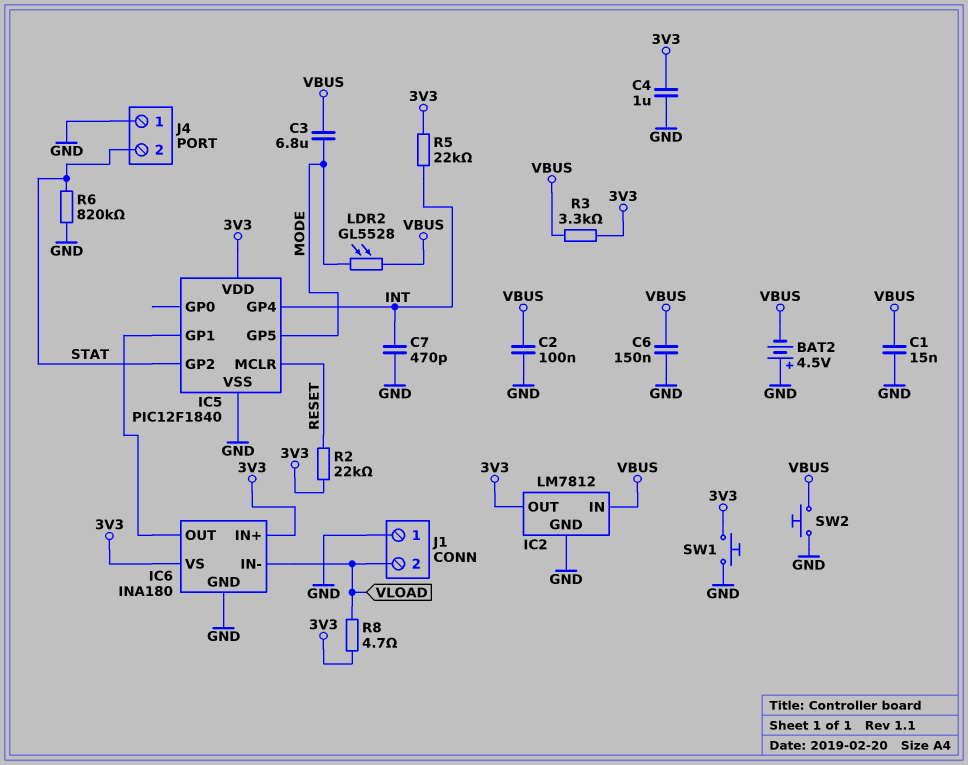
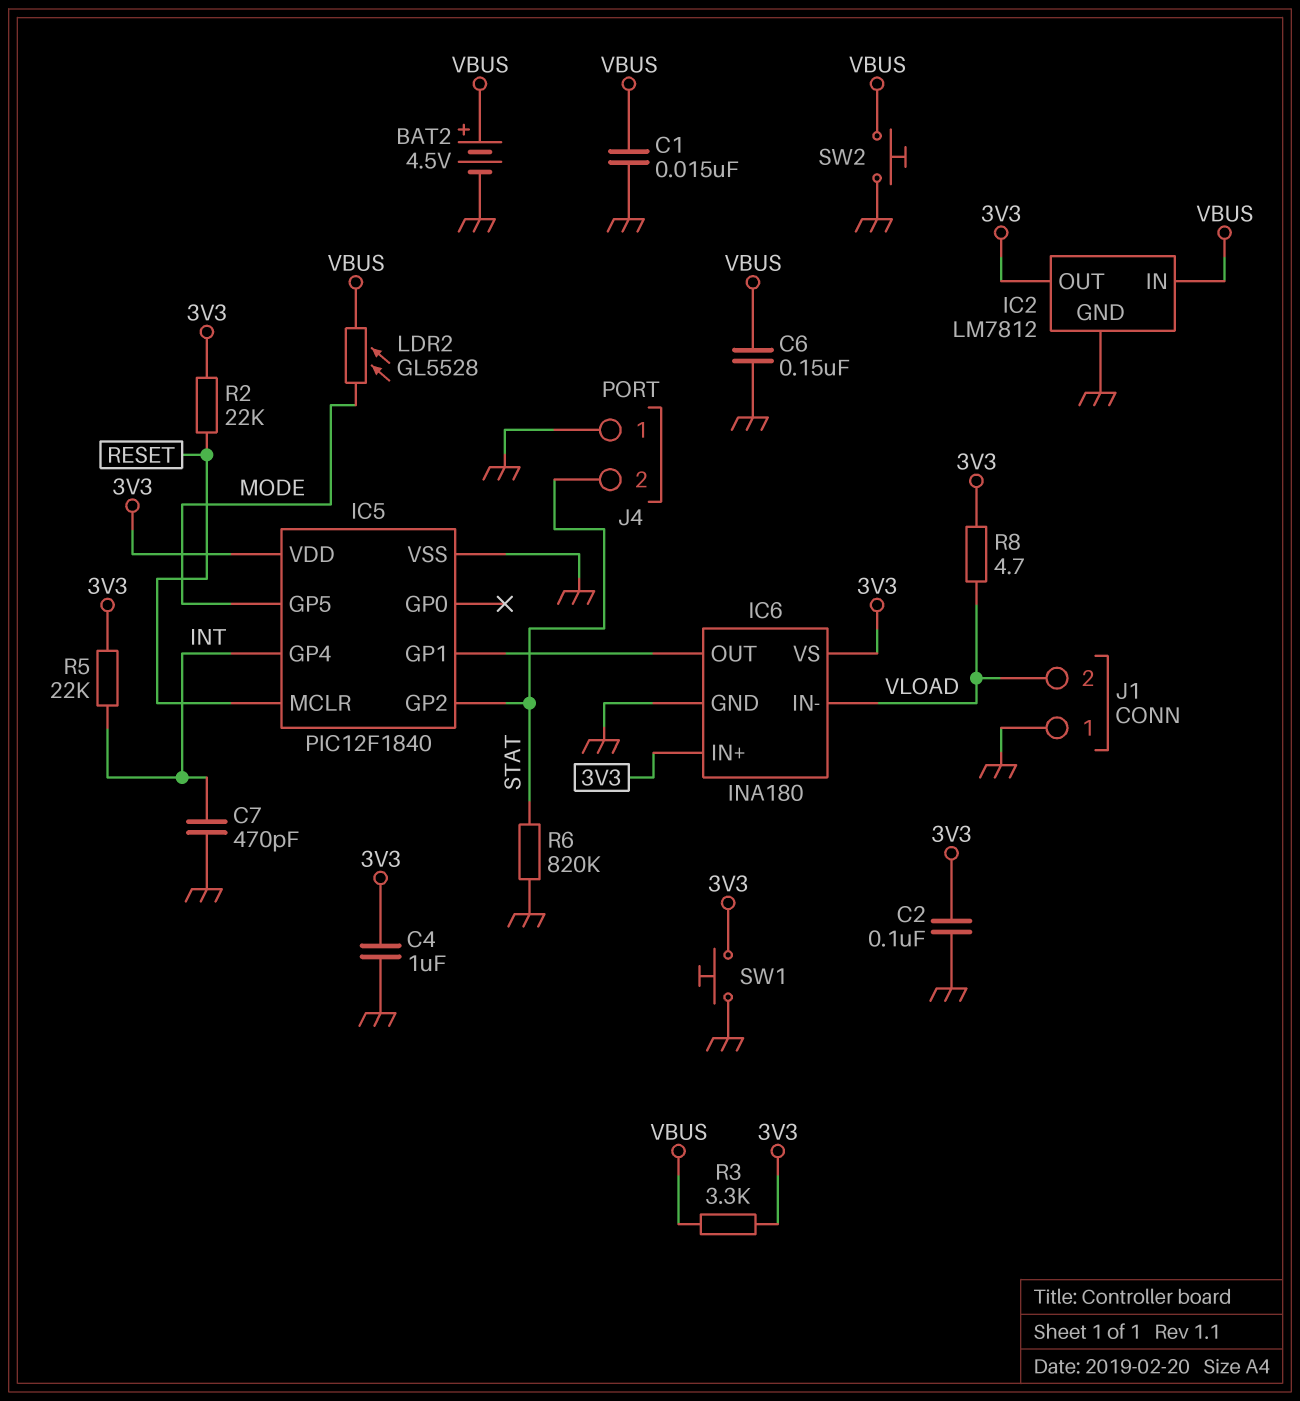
BAT2: 4.5V (plus GND, minus VBUS) -> 4.5V (plus VBUS, minus GND)
C2: 100nF (GND, VBUS) -> 100nF (3V3, GND)
C3: 6.8uF (MODE, VBUS) -> none

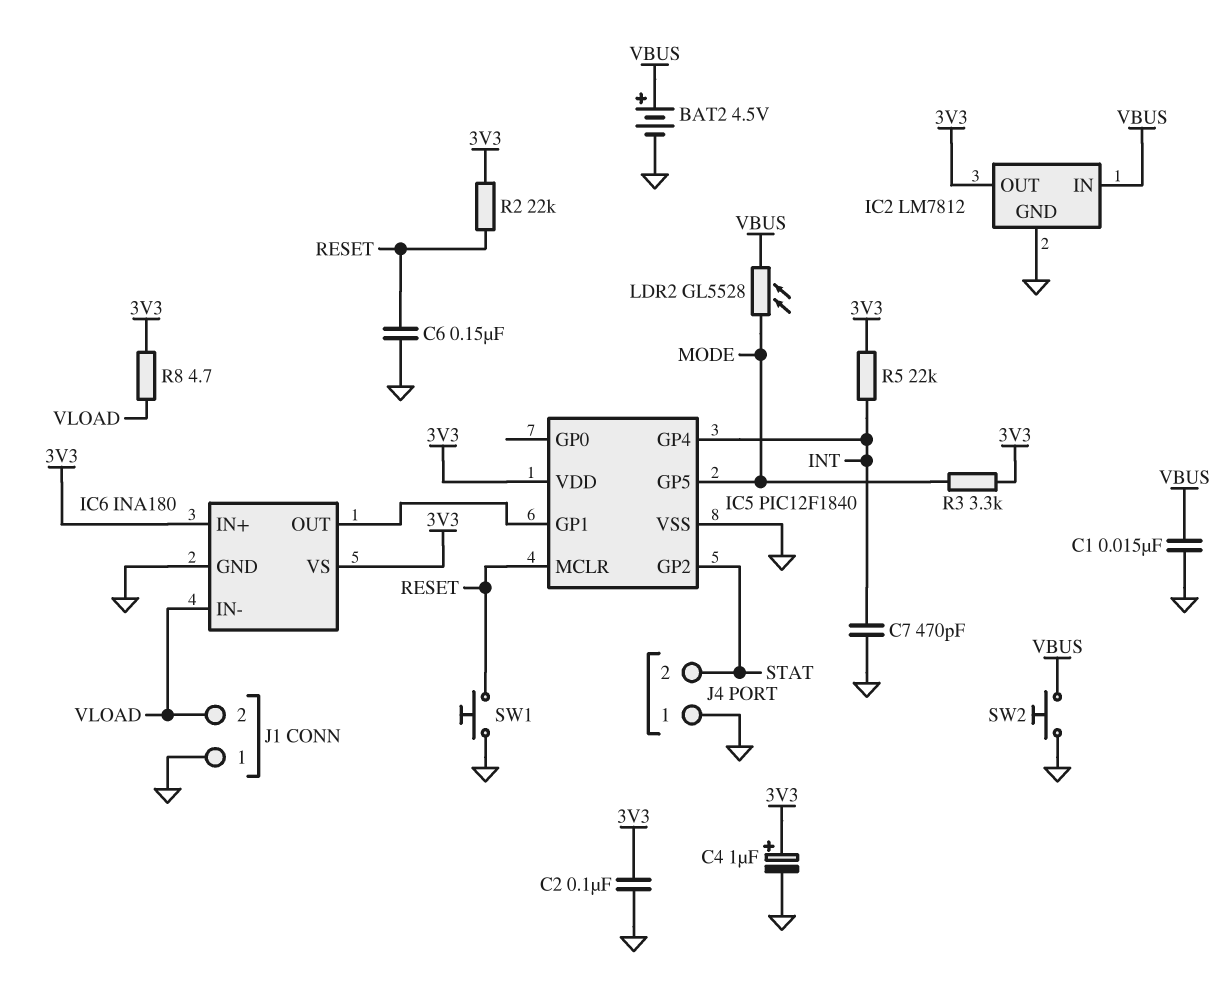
C4: 1uF (3V3, GND) -> 1uF (plus 3V3, minus GND)
C6: 150nF (GND, VBUS) -> 150nF (GND, RESET)
R3: 3.3k (3V3, VBUS) -> 3.3k (3V3, MODE)
R6: 820k (GND, STAT) -> none
SW1: button (3V3, GND) -> button (GND, RESET)

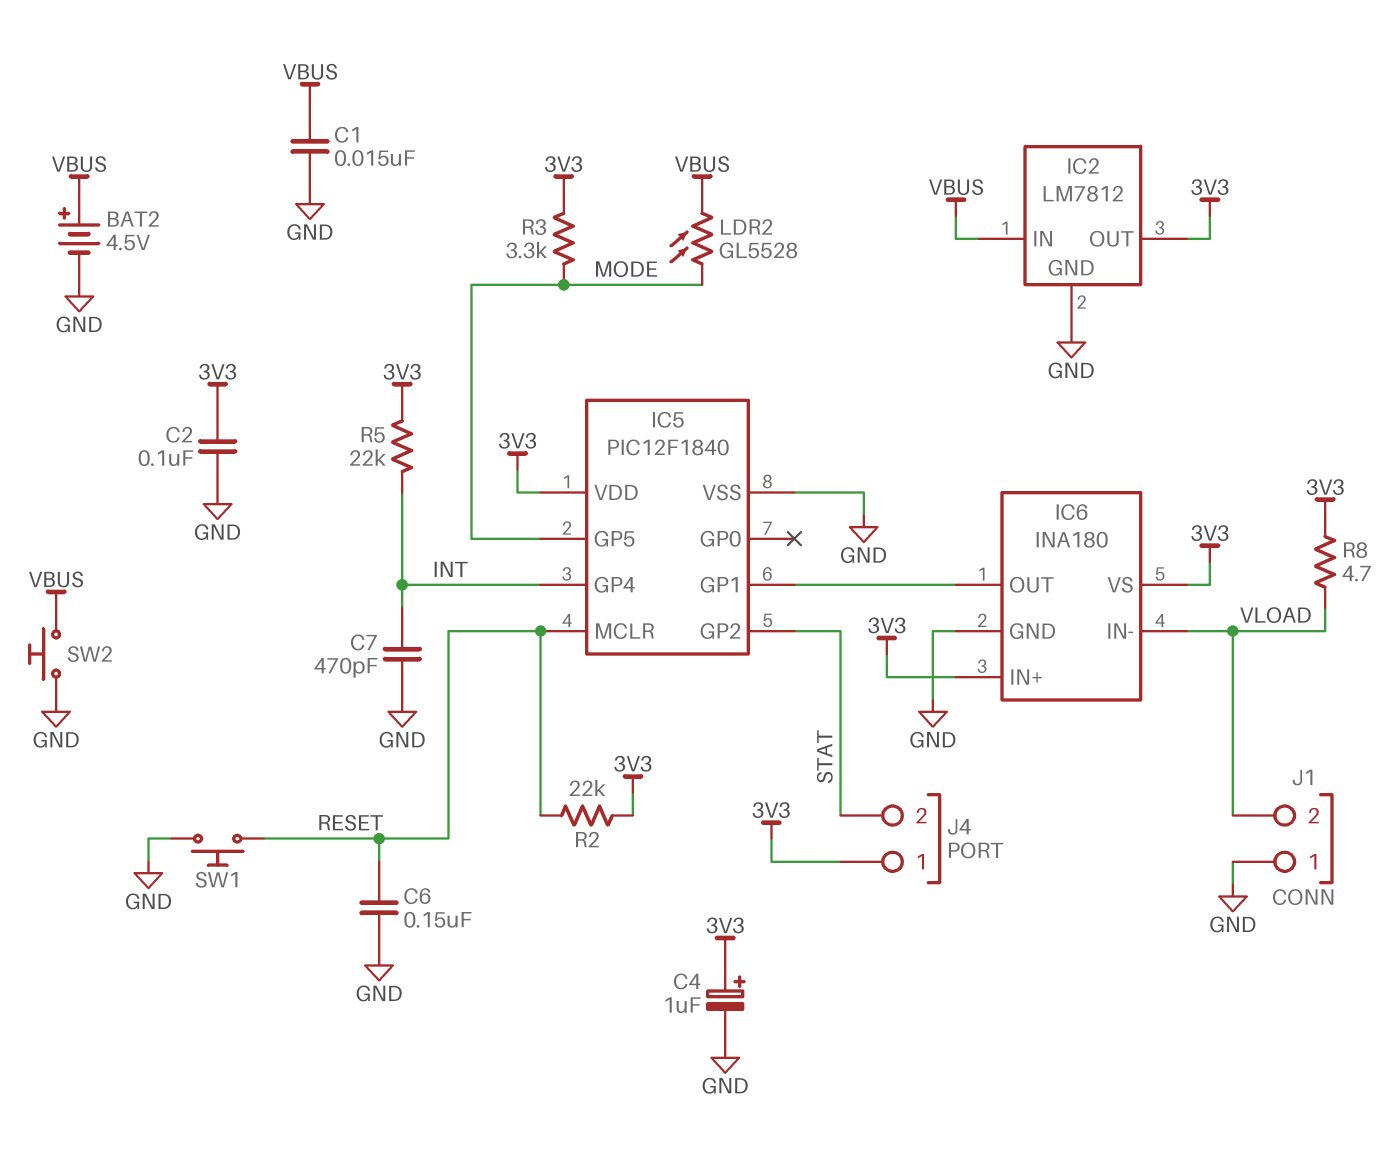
J4 pin 1: GND -> 3V3

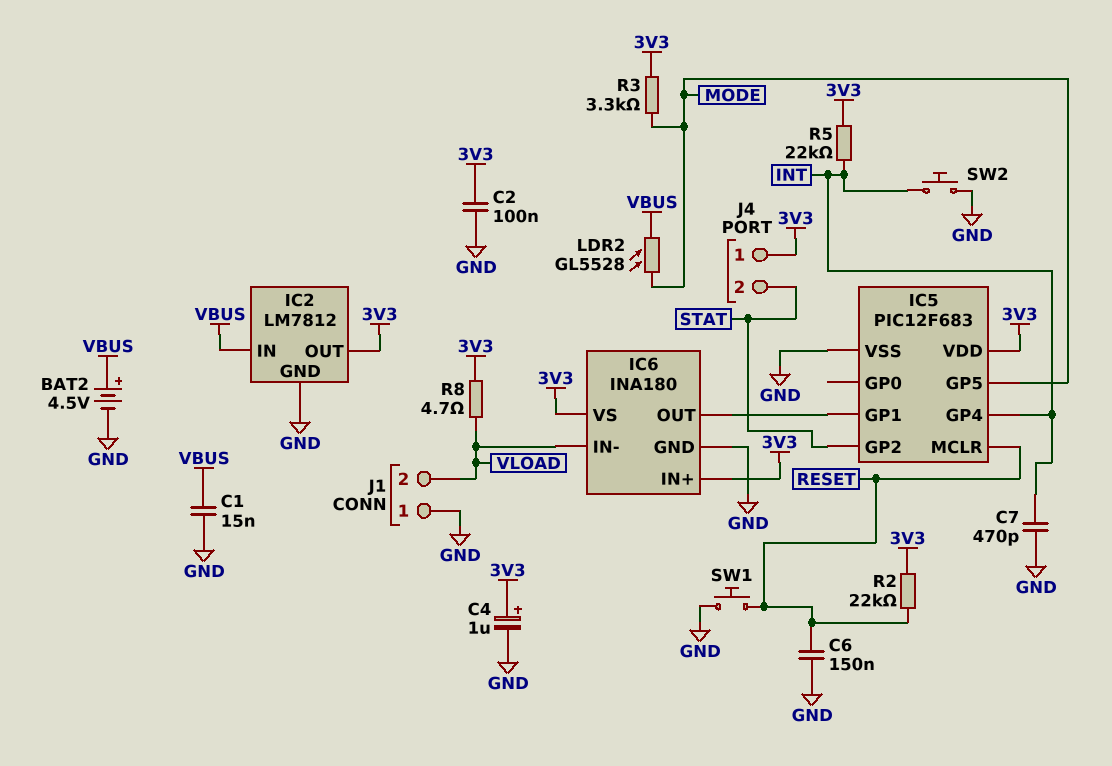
IC5: PIC12F1840 -> PIC12F683
SW2: button (GND, VBUS) -> button (GND, INT)

